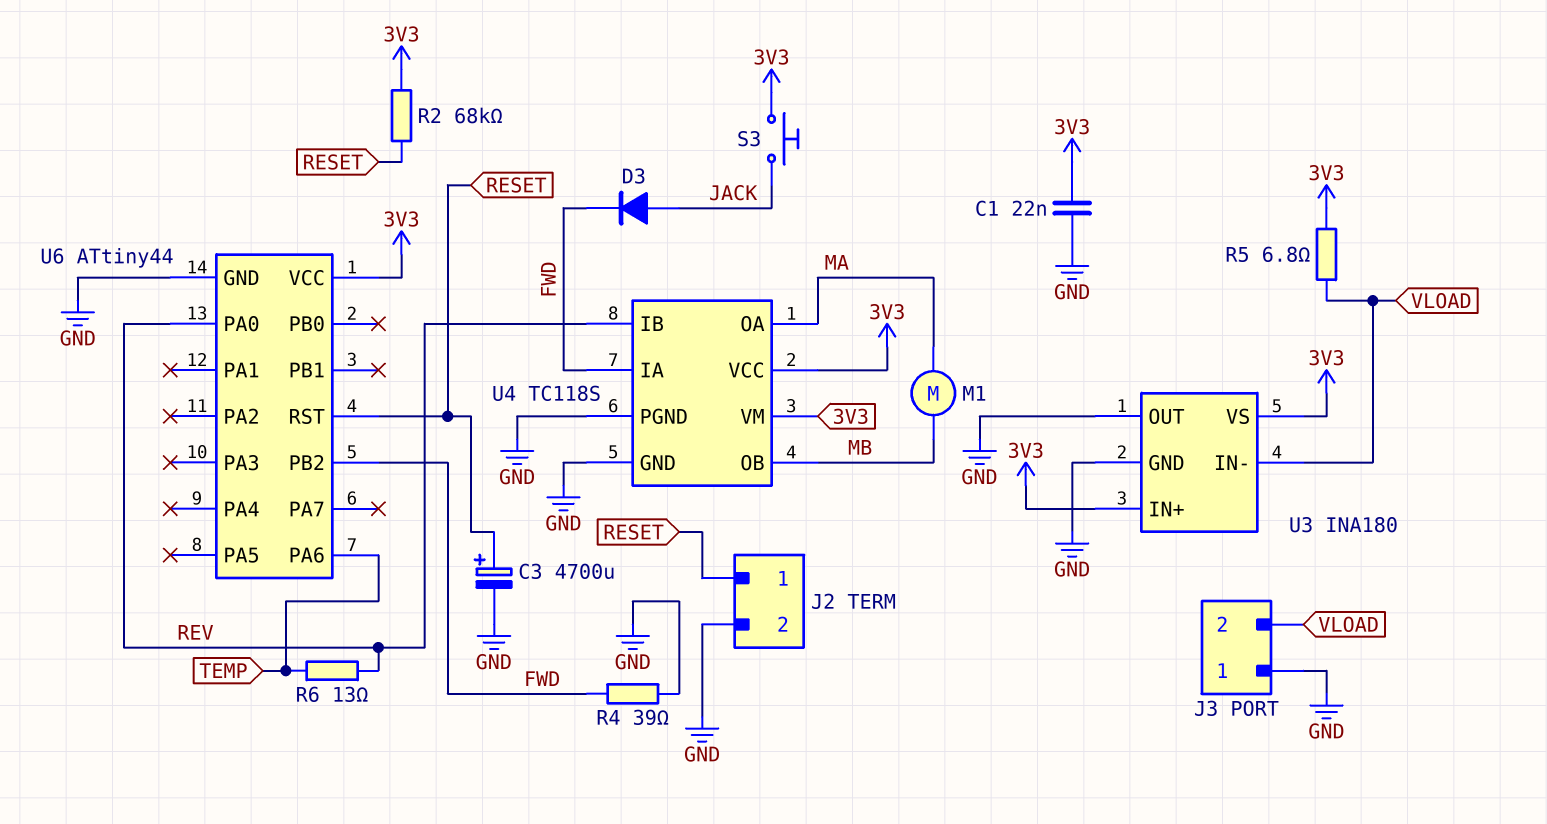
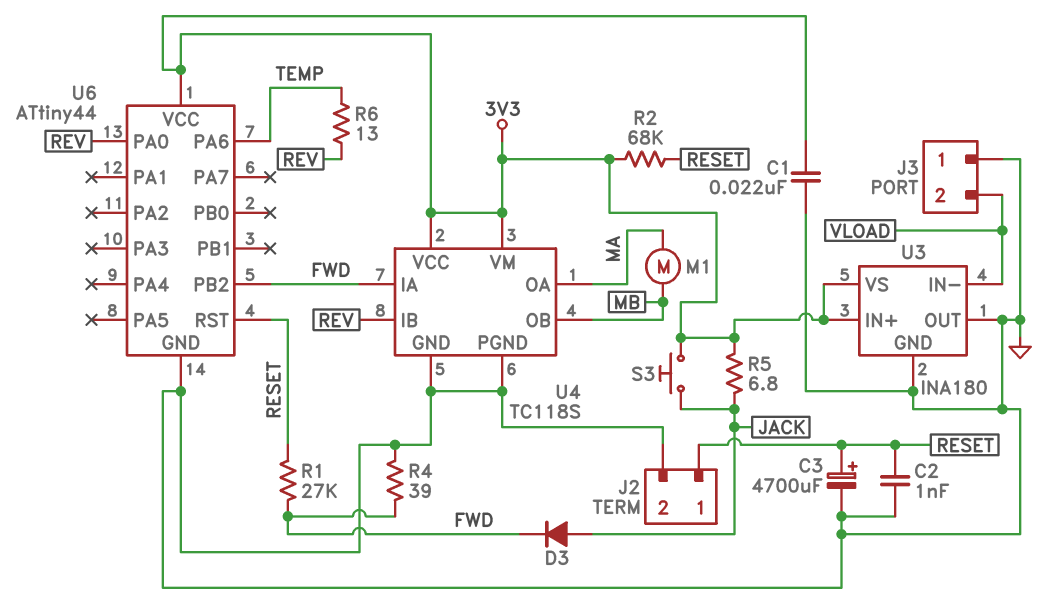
C2: none -> 1nF (GND, RESET)
R1: none -> 27k (FWD, RESET)
R5: 6.8 (3V3, VLOAD) -> 6.8 (3V3, JACK)

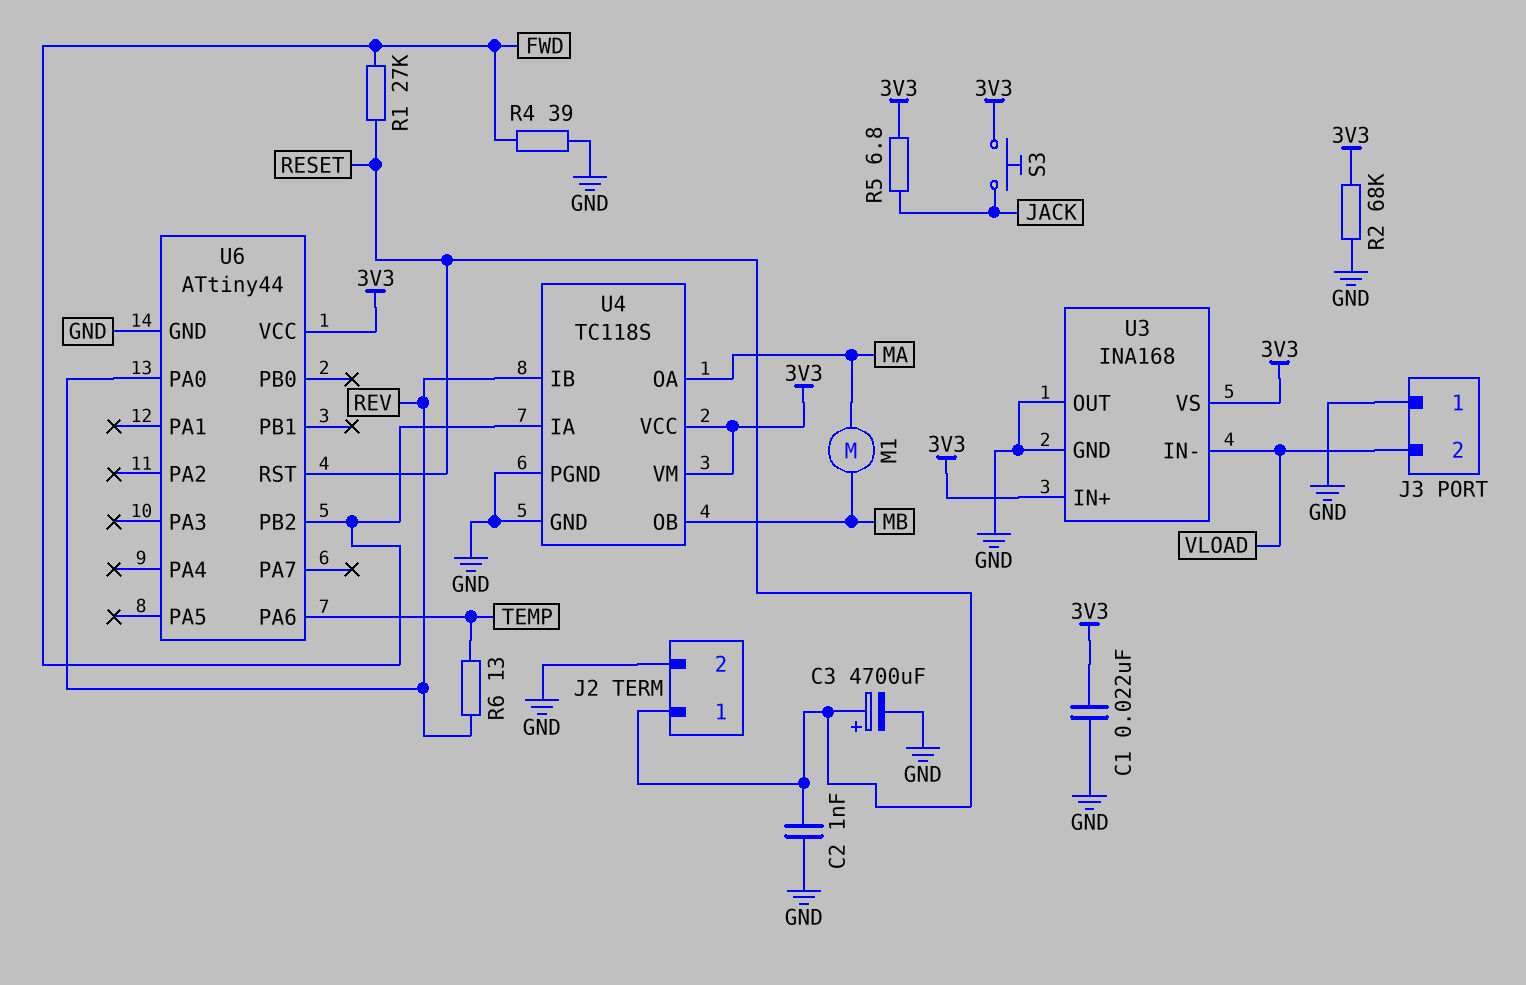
D3: diode (A JACK, K FWD) -> none
R2: 68k (3V3, RESET) -> 68k (3V3, GND)
U3: INA180 -> INA168

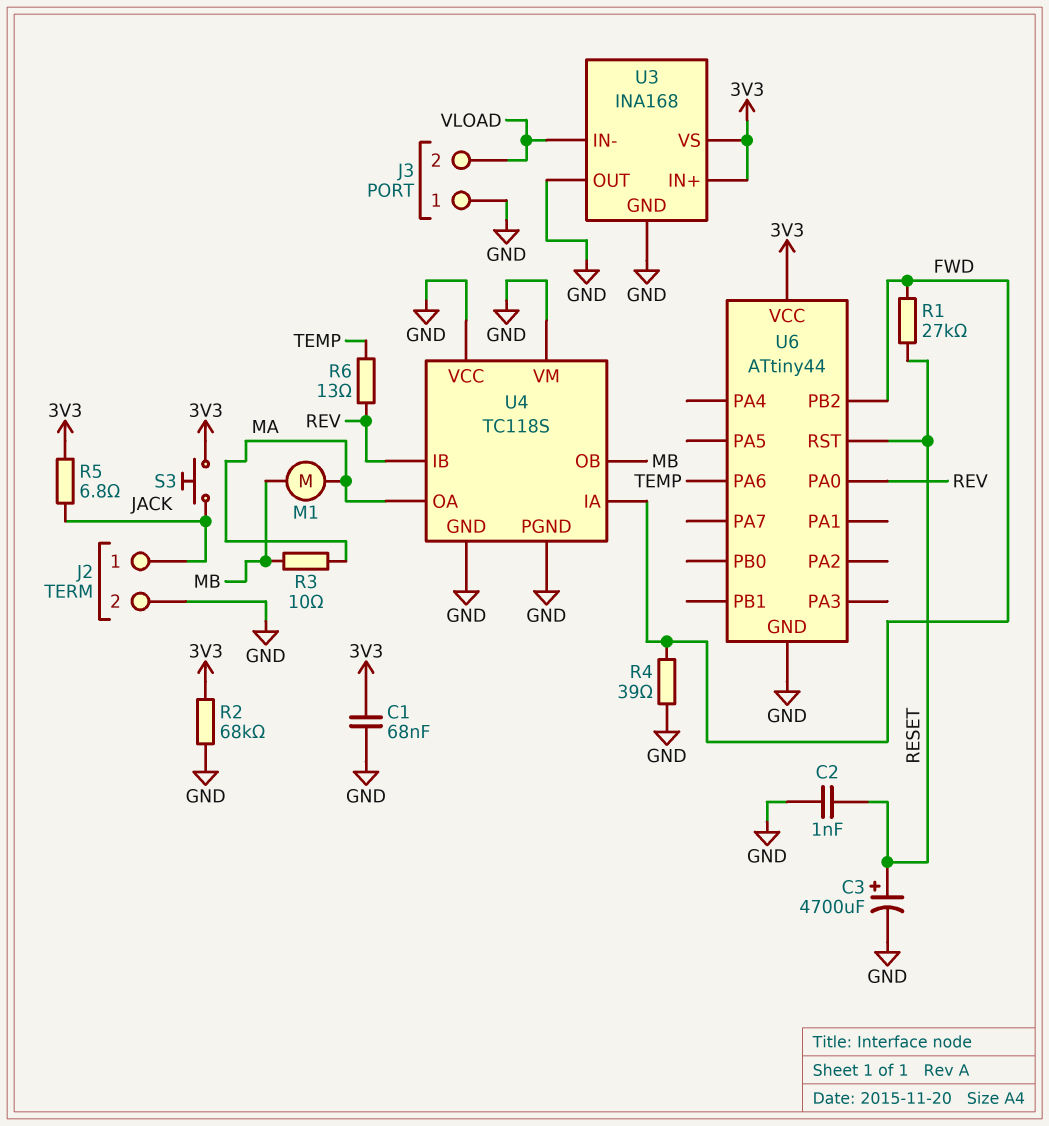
C1: 22nF (3V3, GND) -> 68nF (3V3, GND)
J2 pin 1: RESET -> JACK
R3: none -> 10 (MA, MB)
U4 pin VCC: 3V3 -> GND
U4 pin VM: 3V3 -> GND

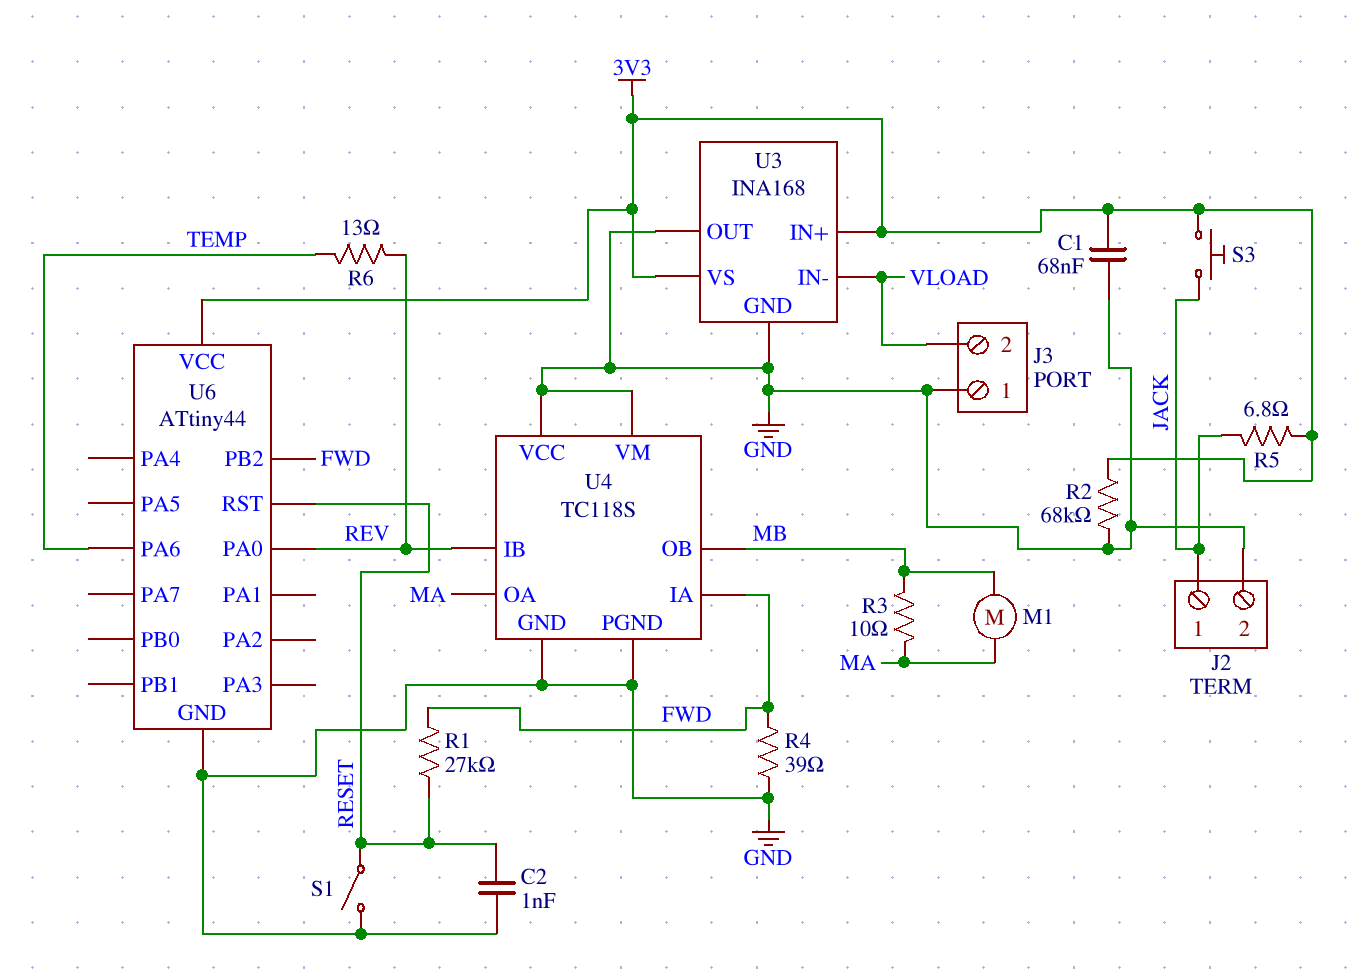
C3: 4700uF (plus RESET, minus GND) -> none
S1: none -> switch (GND, RESET)

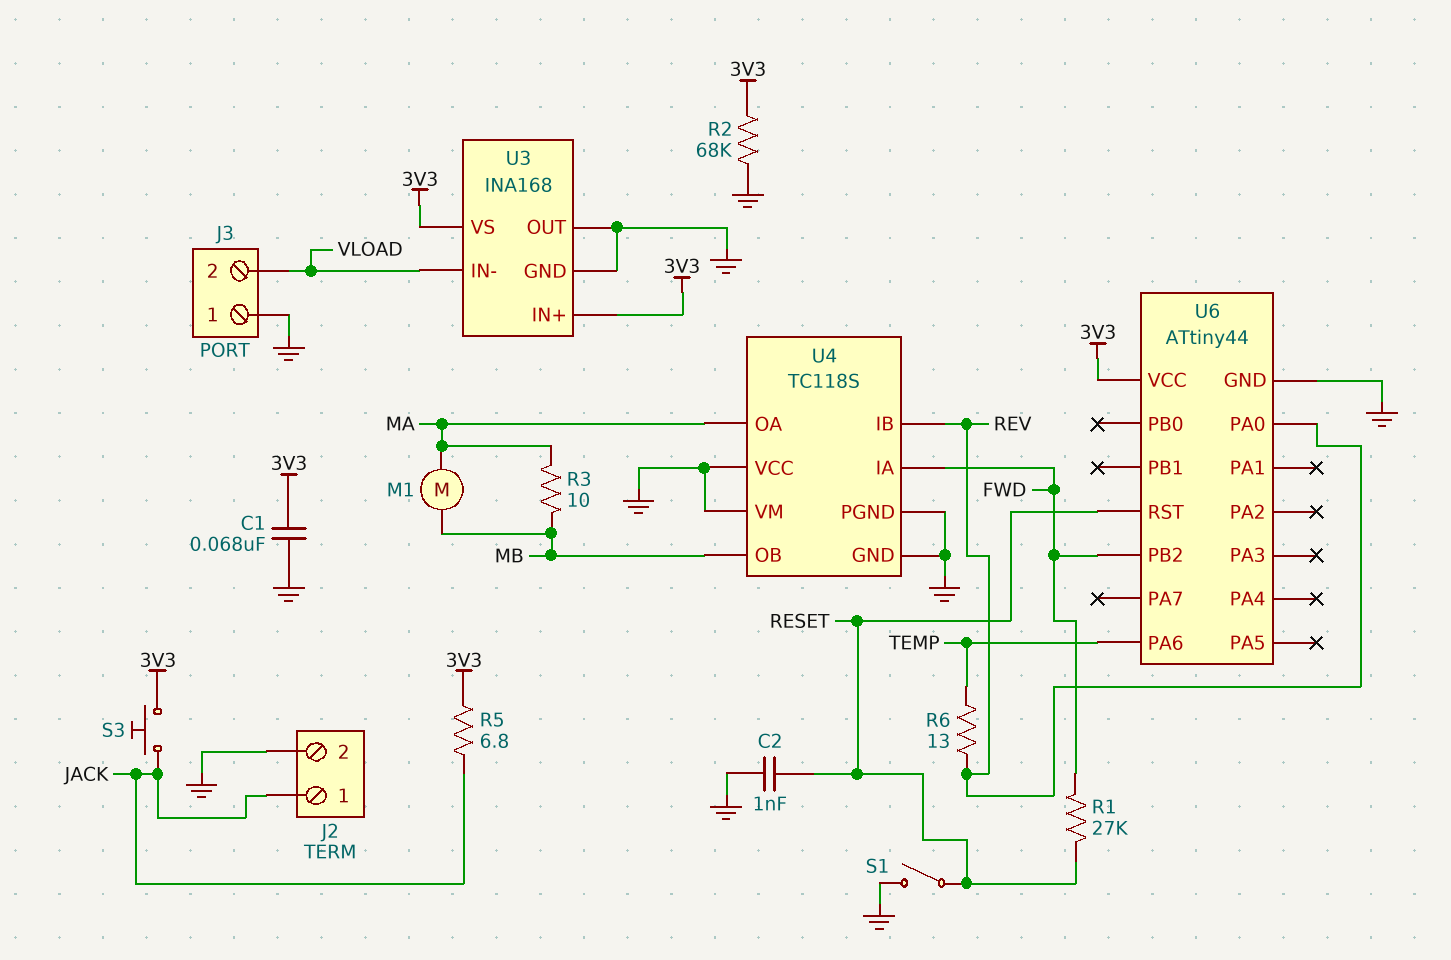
R4: 39 (FWD, GND) -> none

